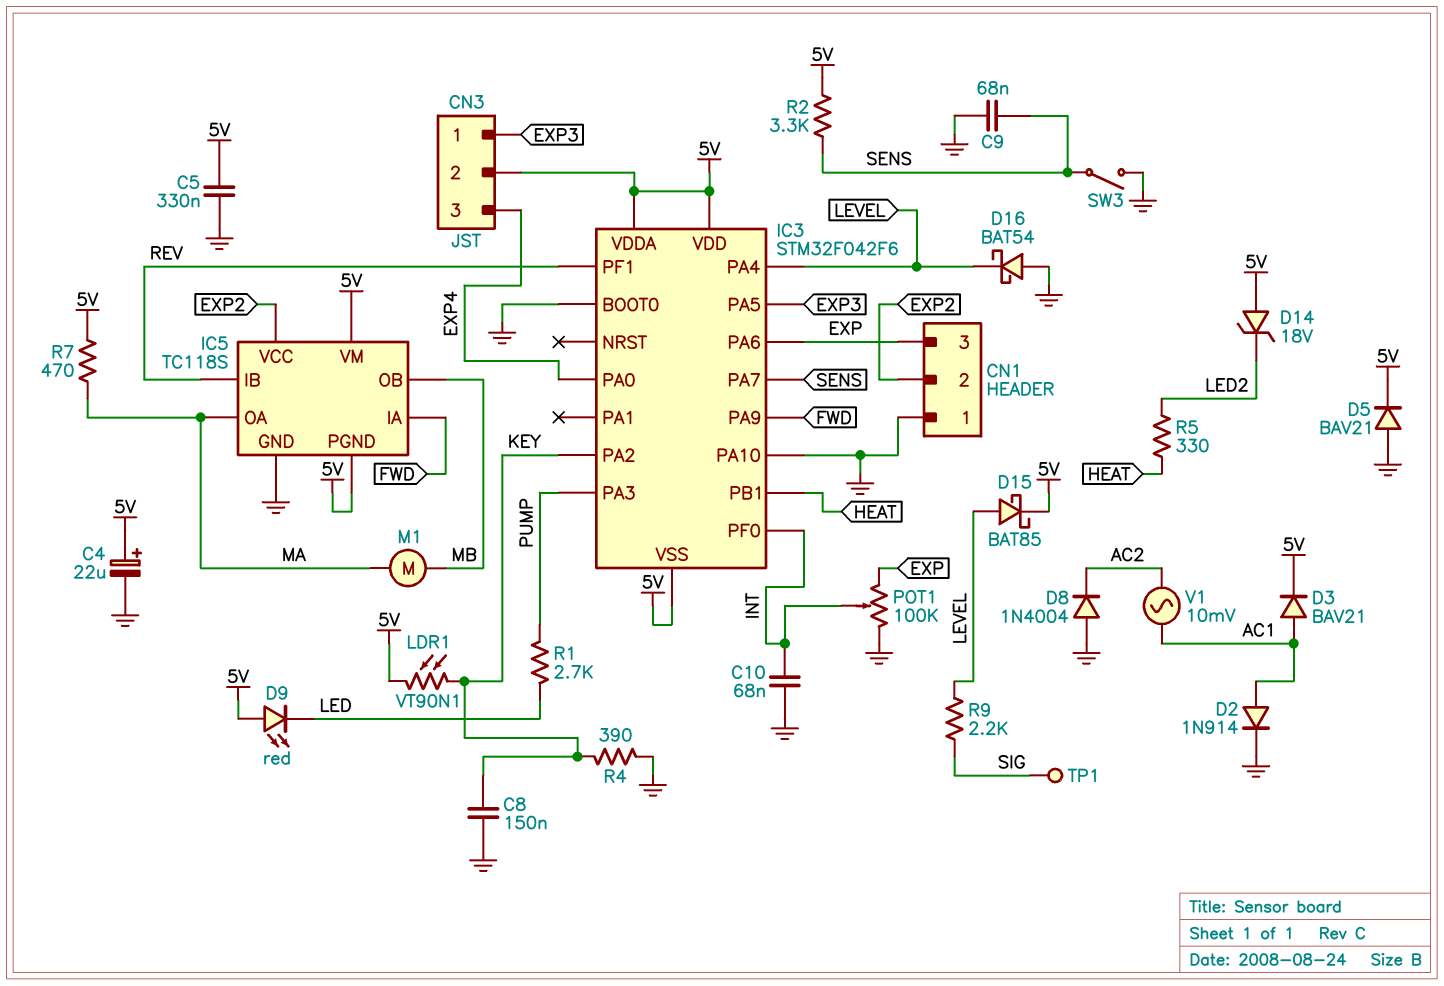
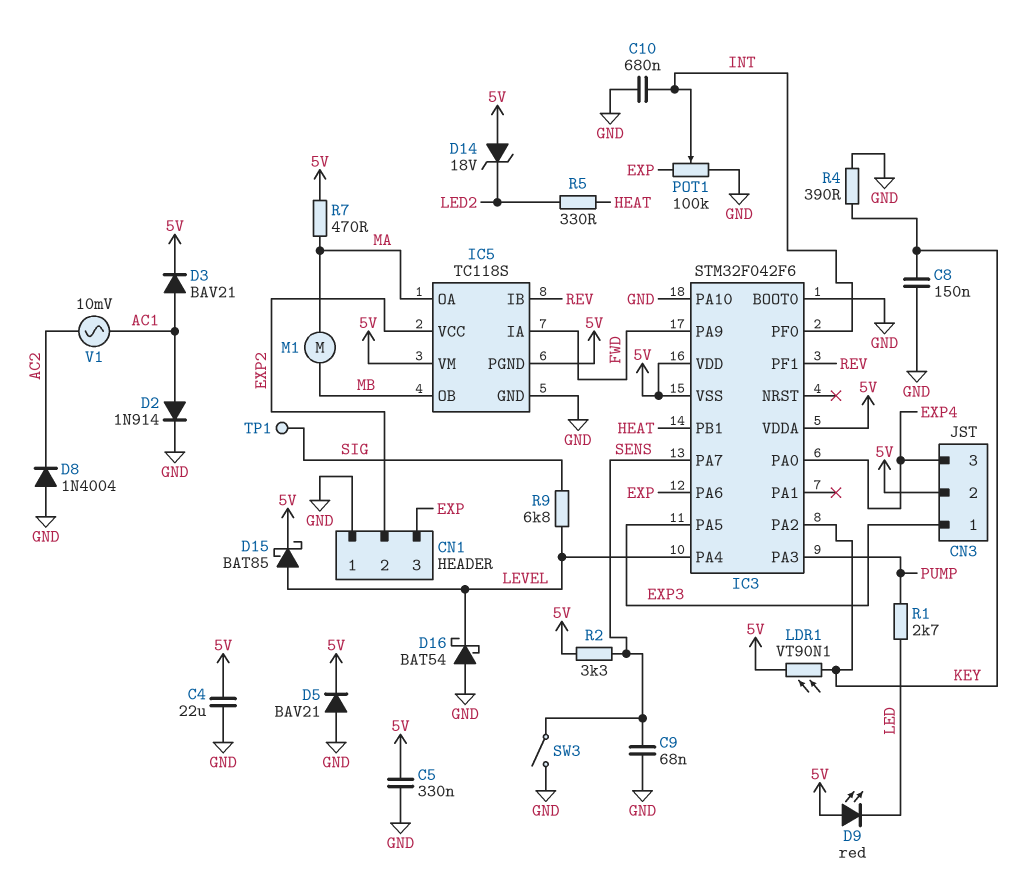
C4: 22uF (plus 5V, minus GND) -> 22uF (5V, GND)
C10: 68nF (GND, INT) -> 680nF (GND, INT)
R9: 2.2k (LEVEL, SIG) -> 6.8k (LEVEL, SIG)

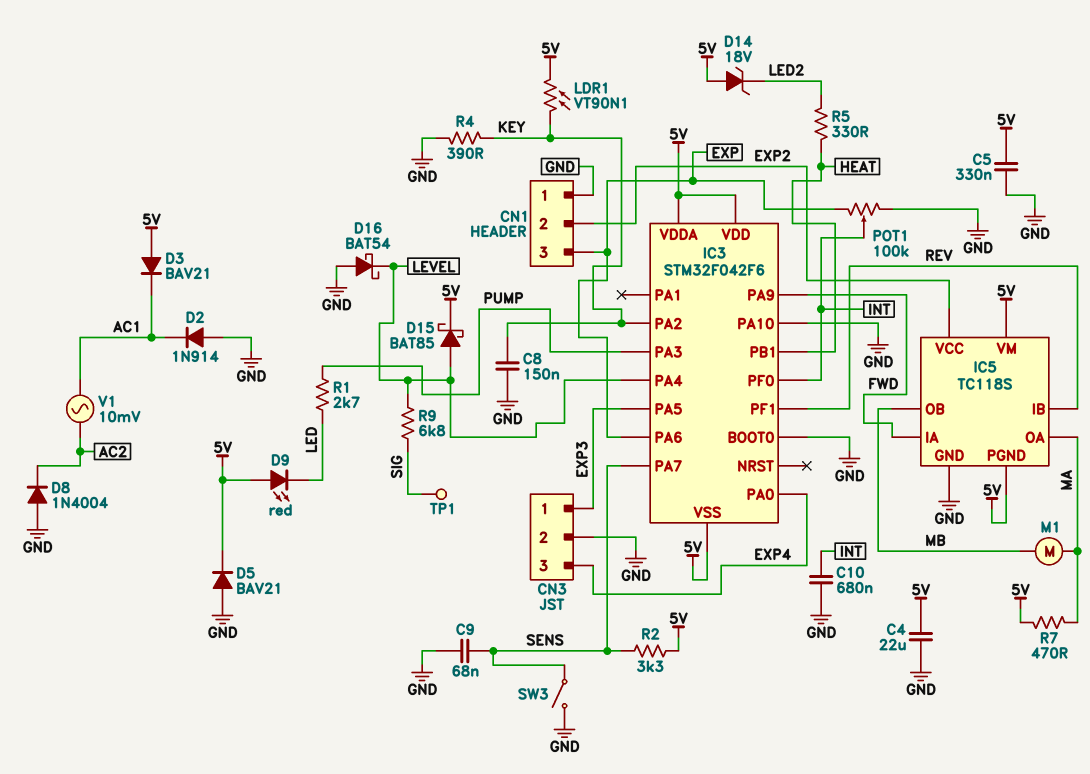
CN3 pin 2: 5V -> GND
D2: diode 1N914 (A AC1, K GND) -> diode 1N914 (A GND, K AC1)
D3: diode BAV21 (A AC1, K 5V) -> diode BAV21 (A 5V, K AC1)

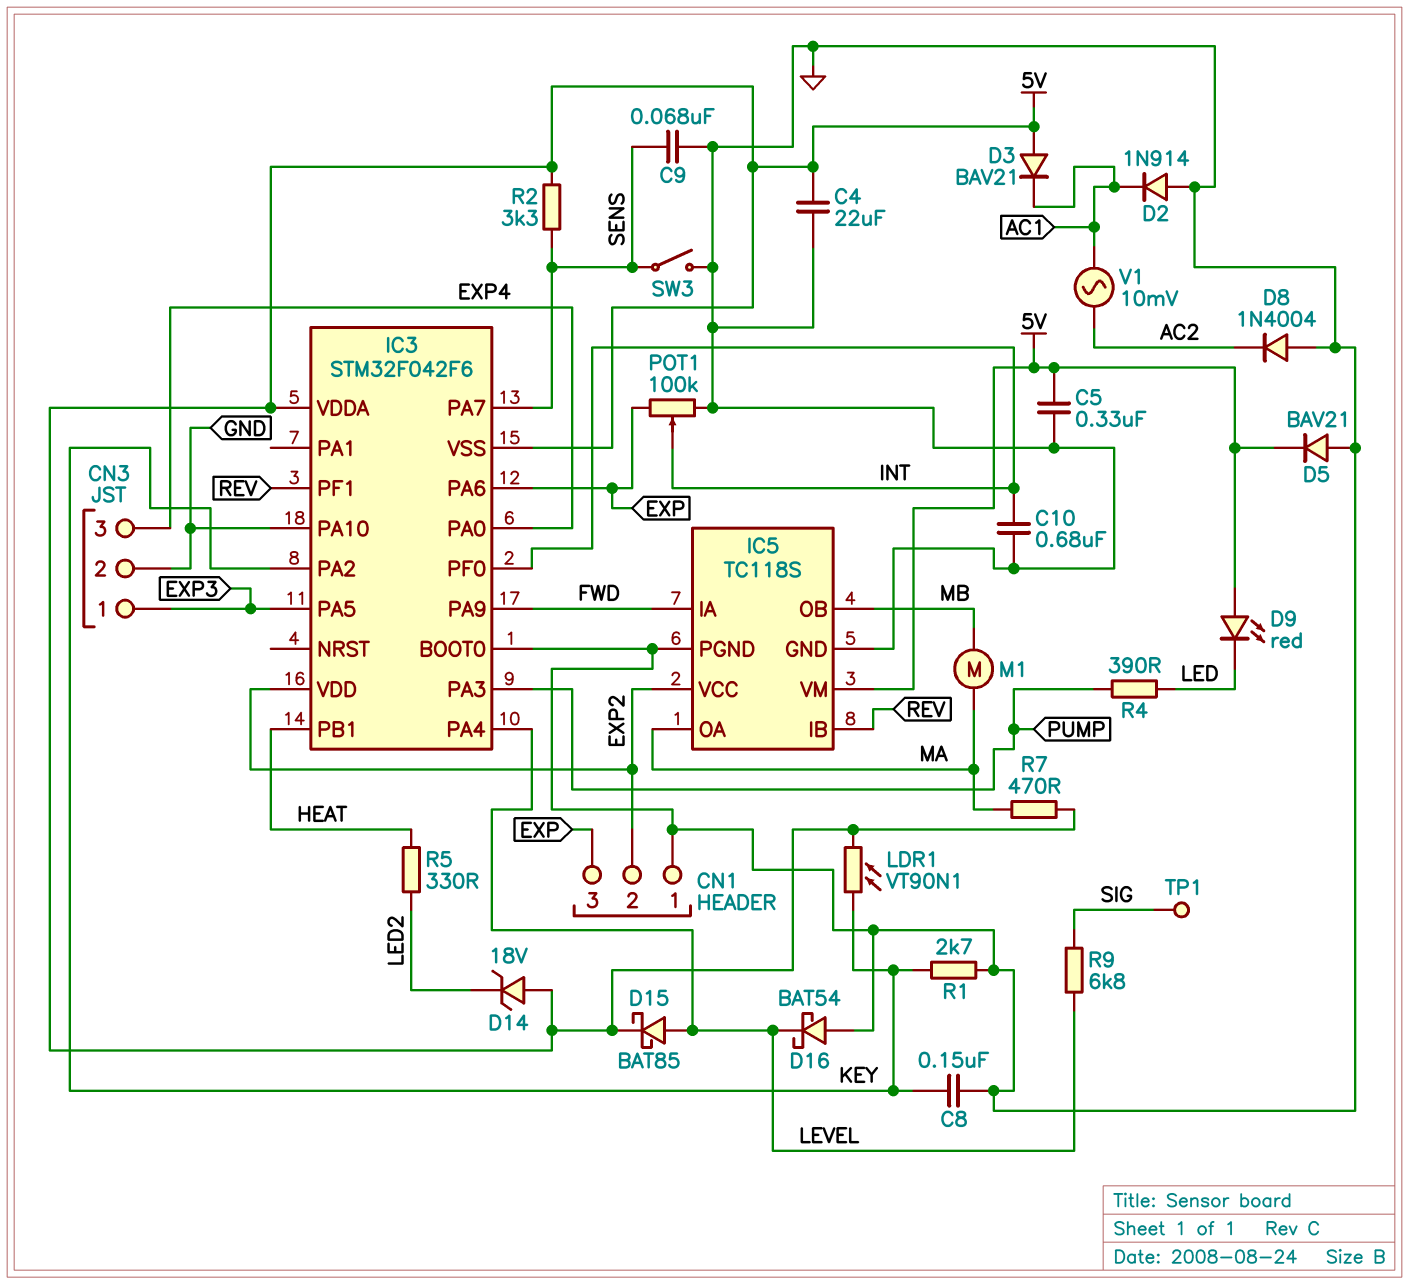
IC3 pin VDD: 5V -> EXP2
IC5 pin PGND: 5V -> GND
R1: 2.7k (LED, PUMP) -> 2.7k (GND, KEY)
R4: 390 (GND, KEY) -> 390 (LED, PUMP)

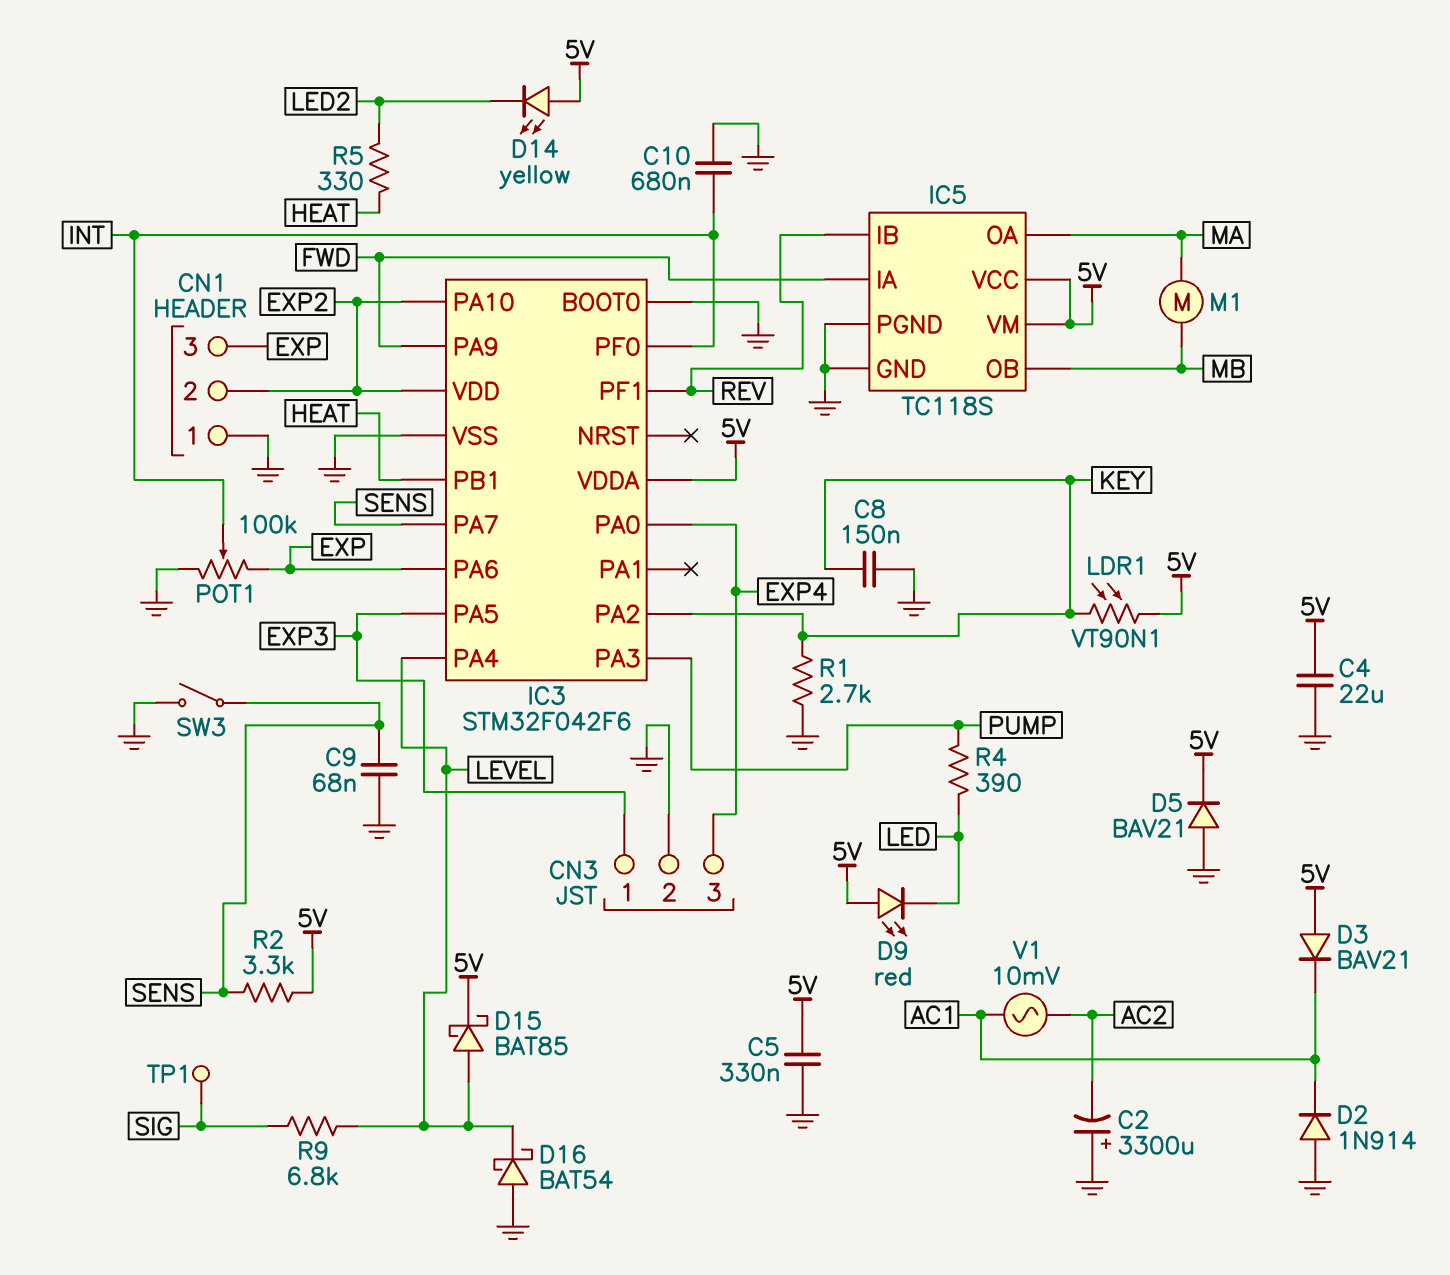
C2: none -> 3300uF (plus GND, minus AC2)
D8: diode 1N4004 (A GND, K AC2) -> none
D14: zener 18V (A 5V, K LED2) -> LED yellow (A 5V, K LED2)
IC3 pin PA10: GND -> EXP2
IC3 pin VSS: 5V -> GND
IC5 pin VCC: EXP2 -> 5V
R7: 470 (5V, MA) -> none

